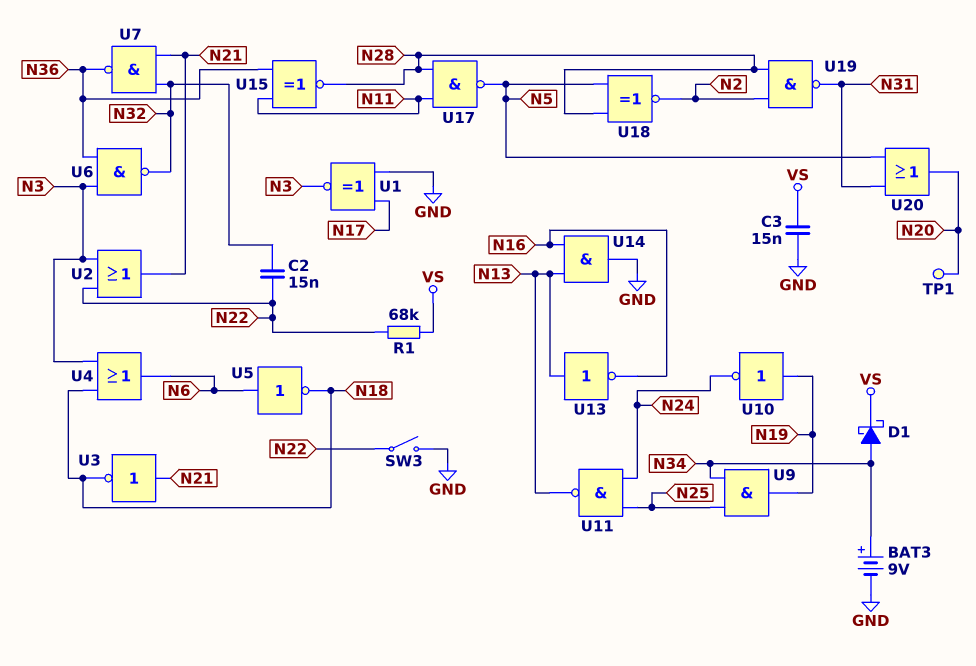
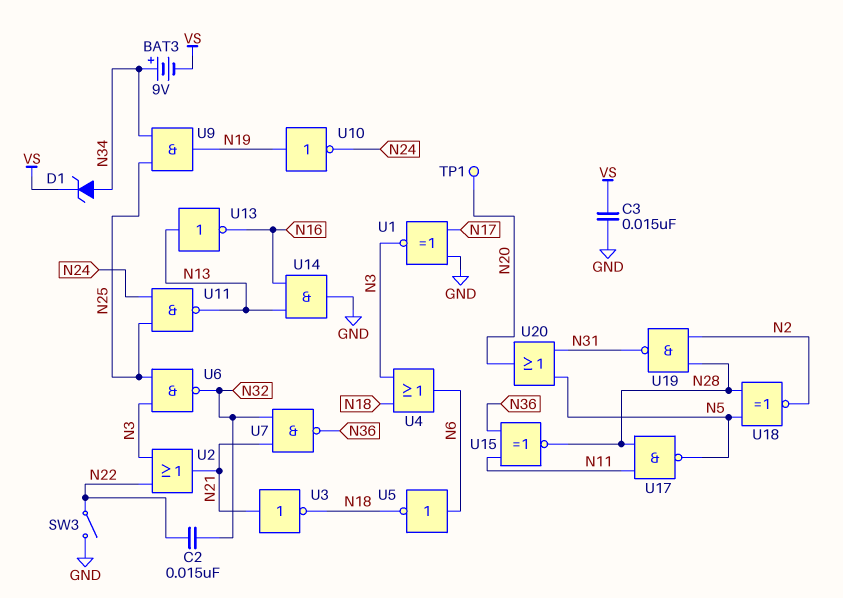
BAT3: 9V (plus N34, minus GND) -> 9V (plus N34, minus VS)
D1: schottky (A N34, K VS) -> zener (A N34, K VS)
R1: 68k (N22, VS) -> none
U6: NAND (in N3, in N36, out N32) -> NAND (in N3, in N25, out N32)

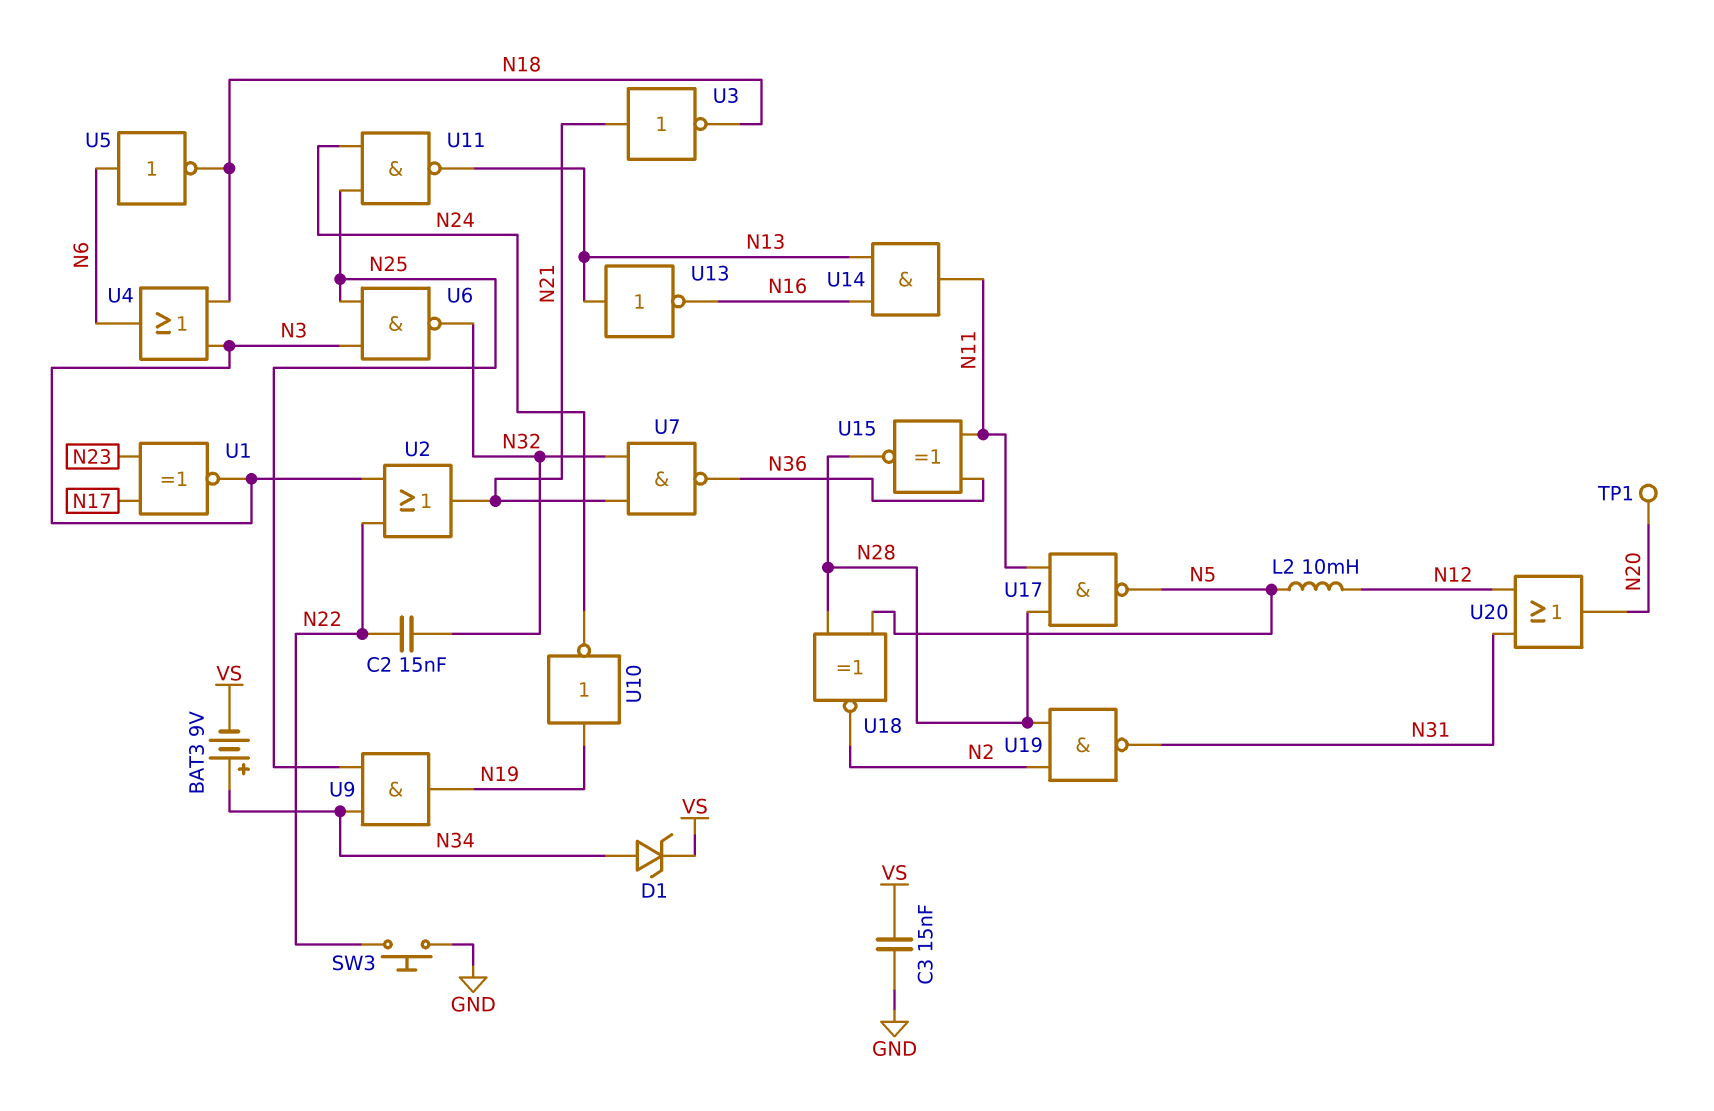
L2: none -> 10mH (N5, N12)
SW3: switch (GND, N22) -> button (GND, N22)
U1: XNOR (in GND, in N17, out N3) -> XNOR (in N17, in N23, out N3)
U14: AND (in N13, in N16, out GND) -> AND (in N13, in N16, out N11)
U20: OR (in N5, in N31, out N20) -> OR (in N12, in N31, out N20)

